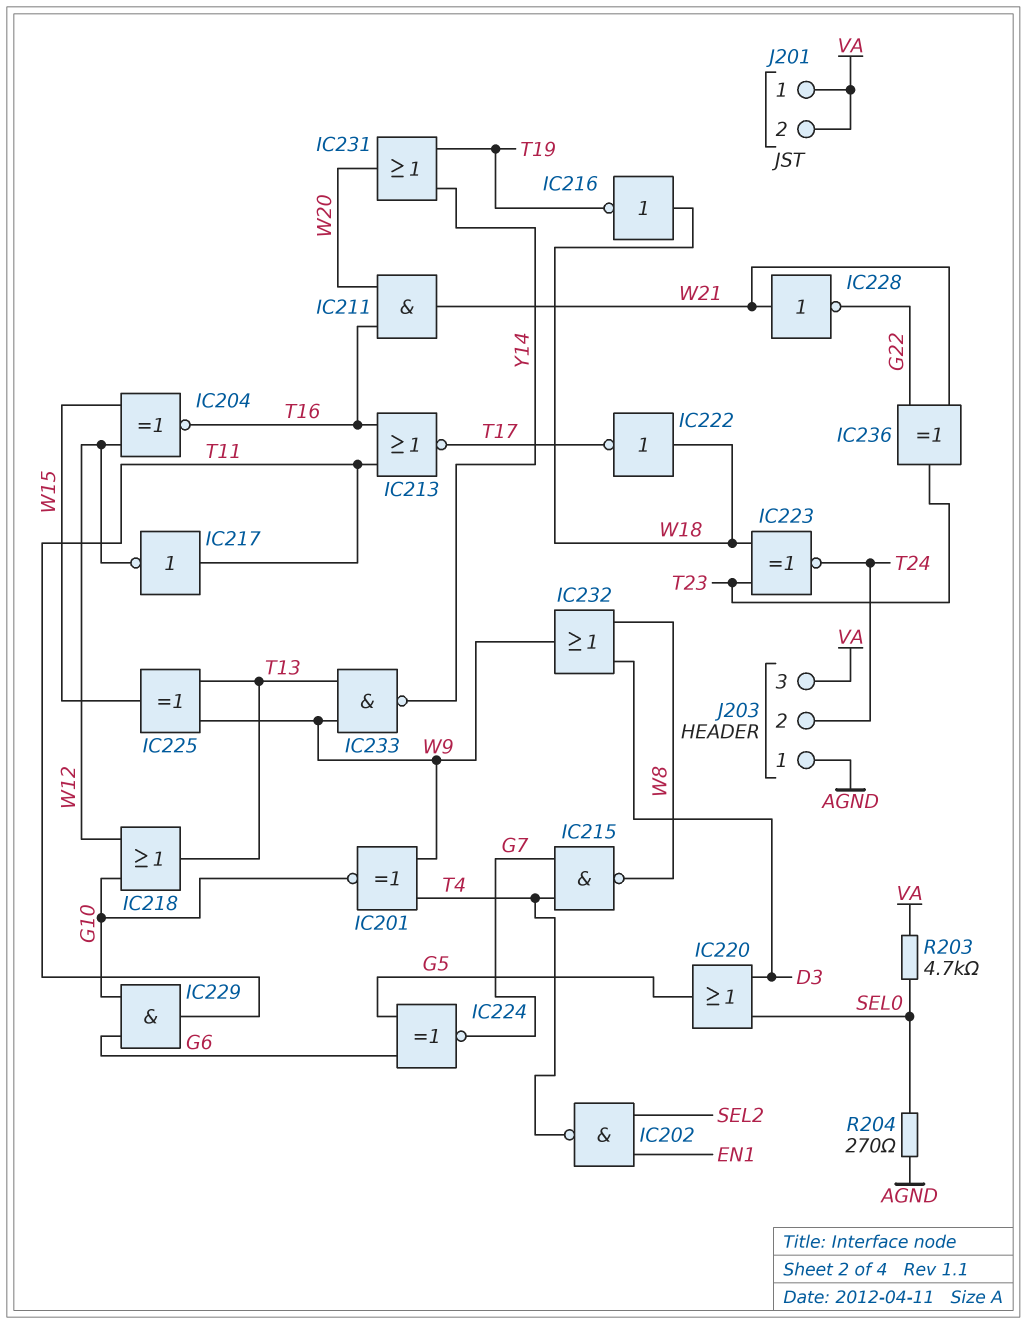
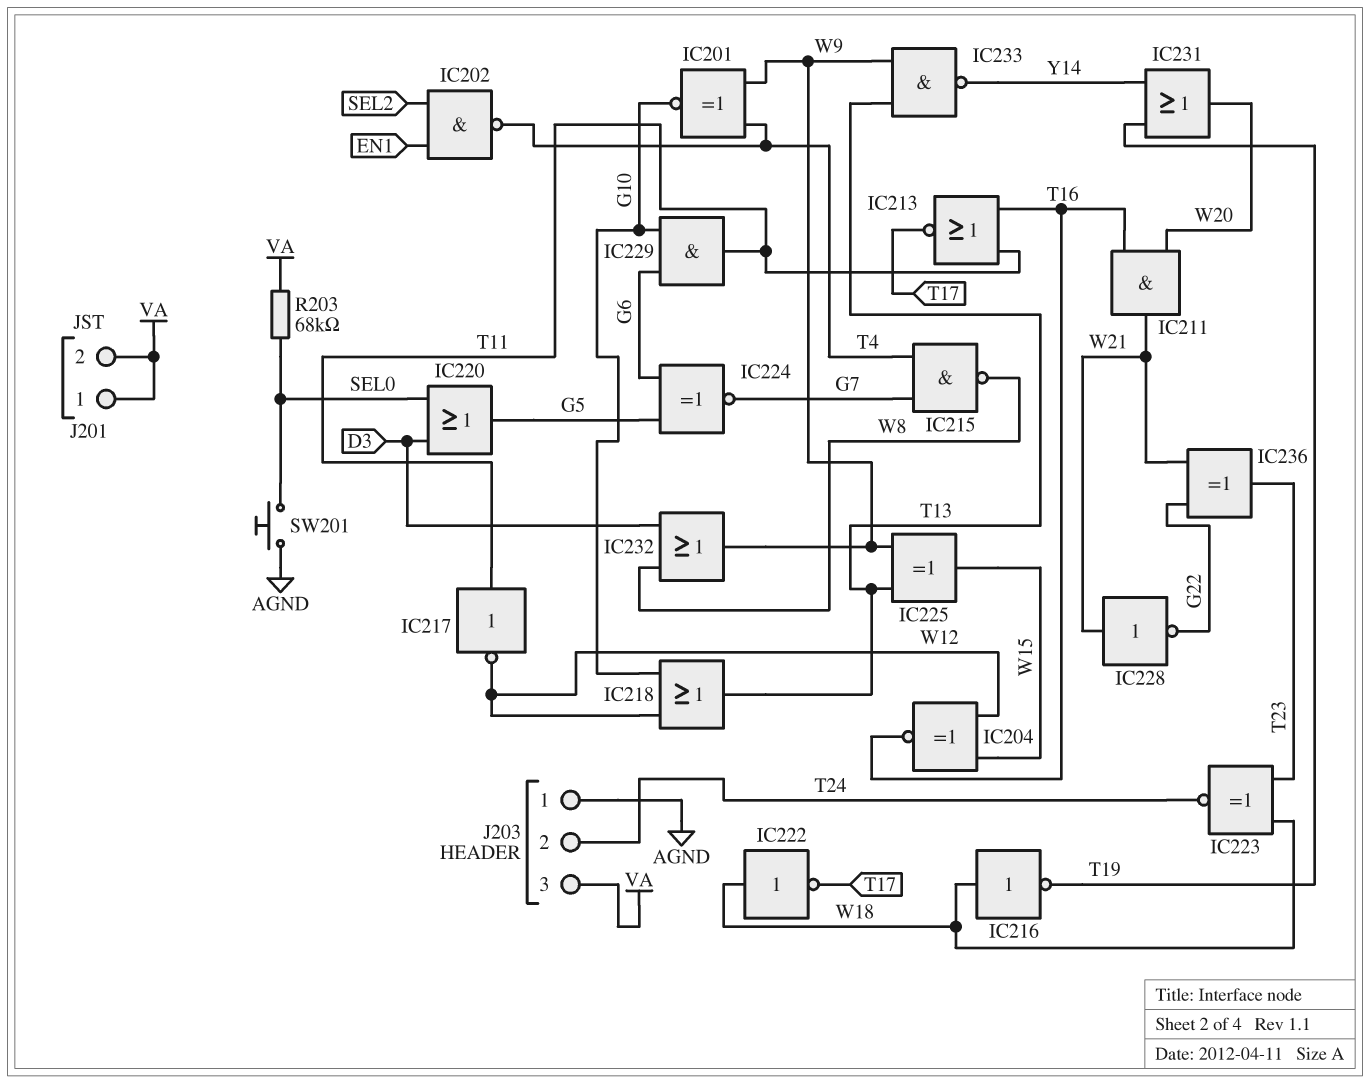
R203: 4.7k (SEL0, VA) -> 68k (SEL0, VA)
R204: 270 (AGND, SEL0) -> none
SW201: none -> button (AGND, SEL0)

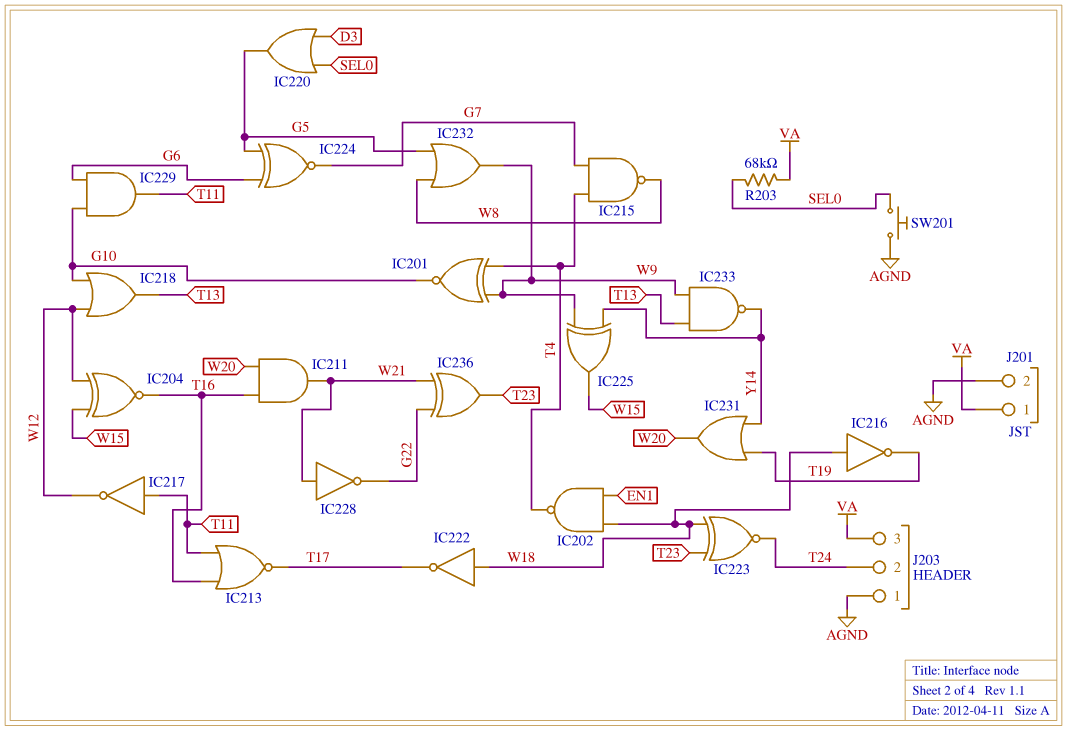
IC202: NAND (in EN1, in SEL2, out T4) -> NAND (in EN1, in W18, out T4)
IC225: XOR (in T13, in W9, out W15) -> XOR (in W9, in Y14, out W15)
IC232: OR (in D3, in W8, out W9) -> OR (in G5, in W8, out W9)
J201 pin 2: VA -> AGND

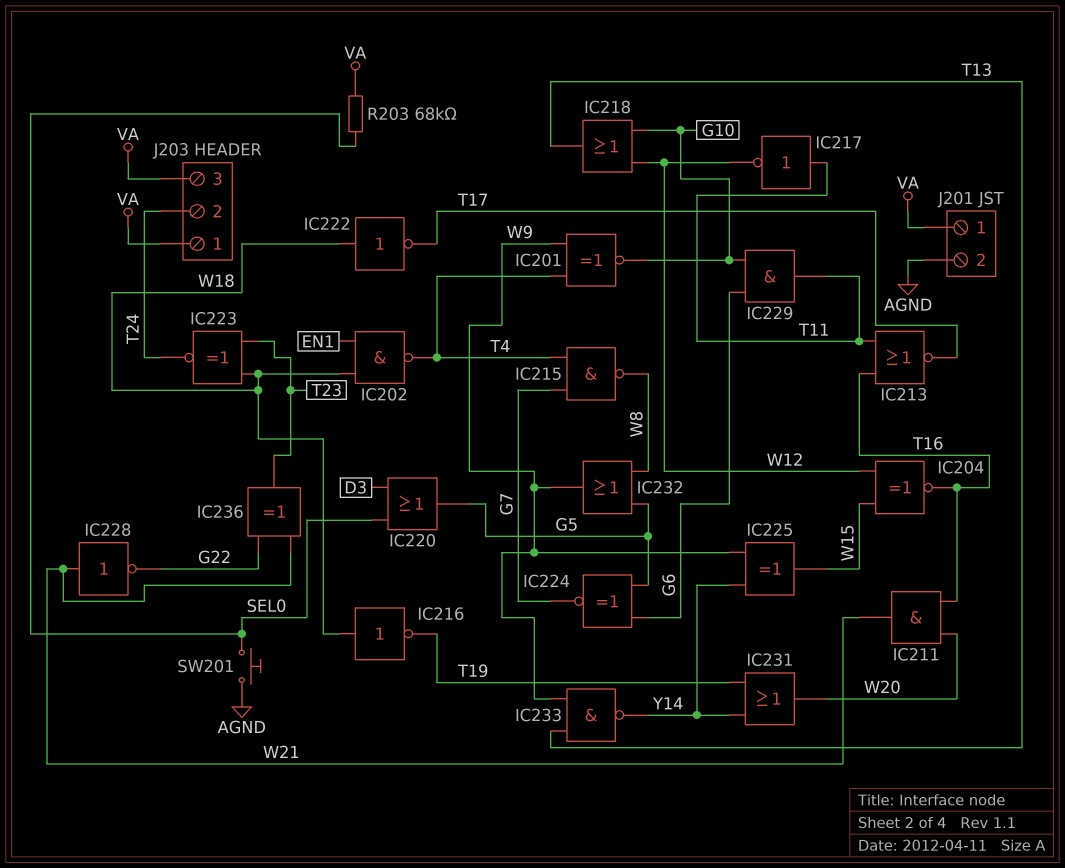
J203 pin 1: AGND -> VA

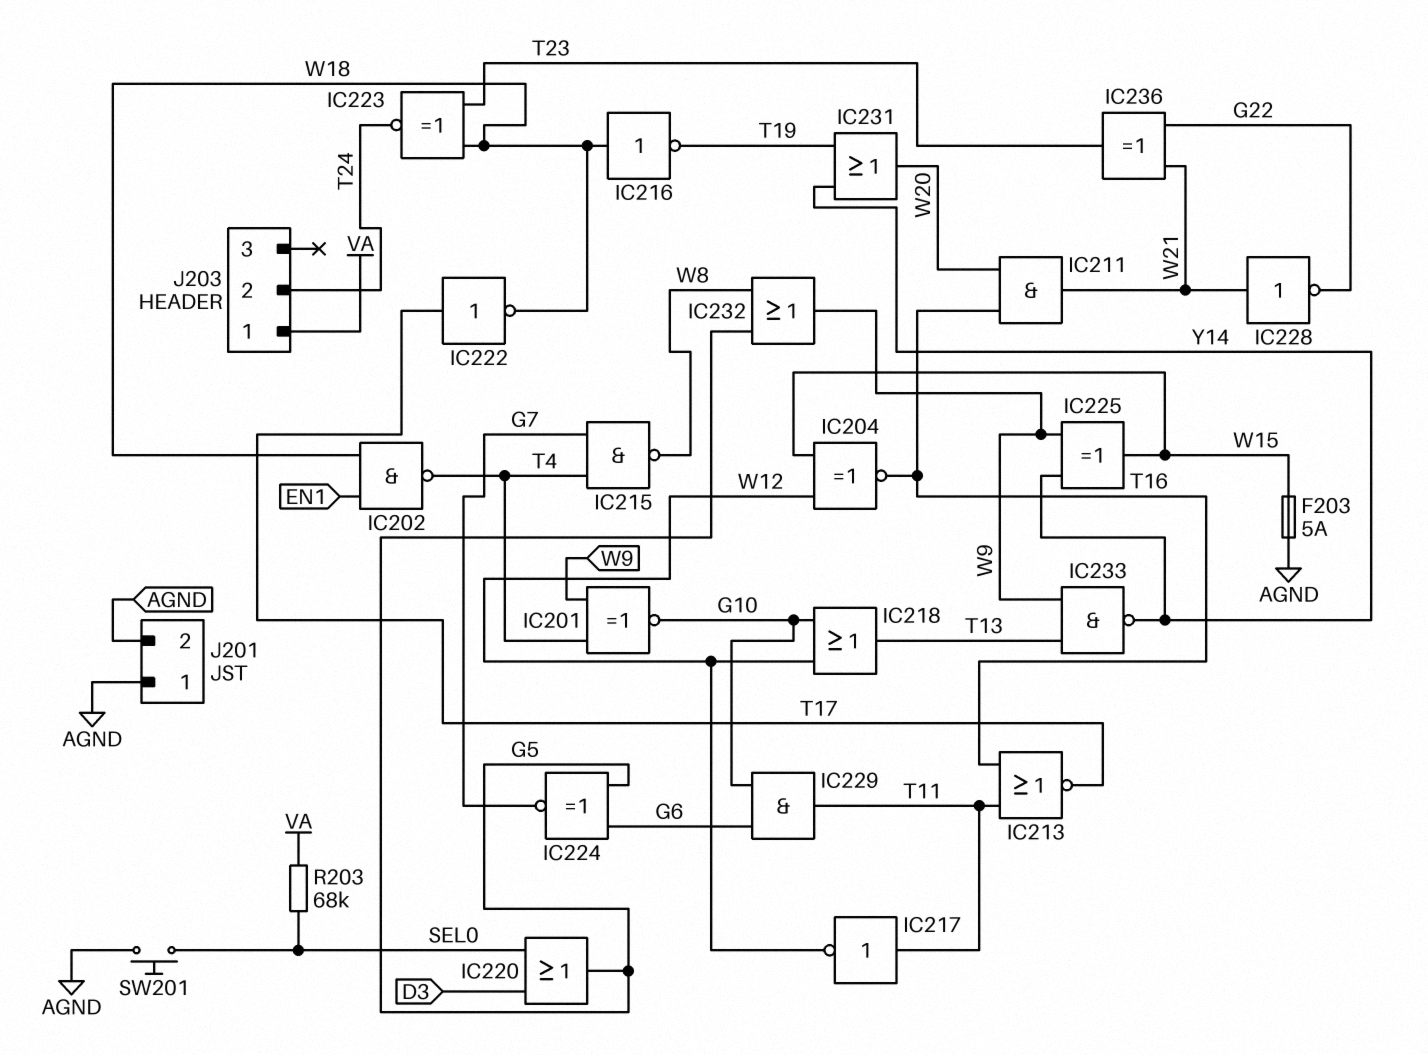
F203: none -> 5A (AGND, W15)
IC222: NOT (in W18, out T17) -> NOT (in T17, out W18)
J201 pin 1: VA -> AGND
J203 pin 3: VA -> none

